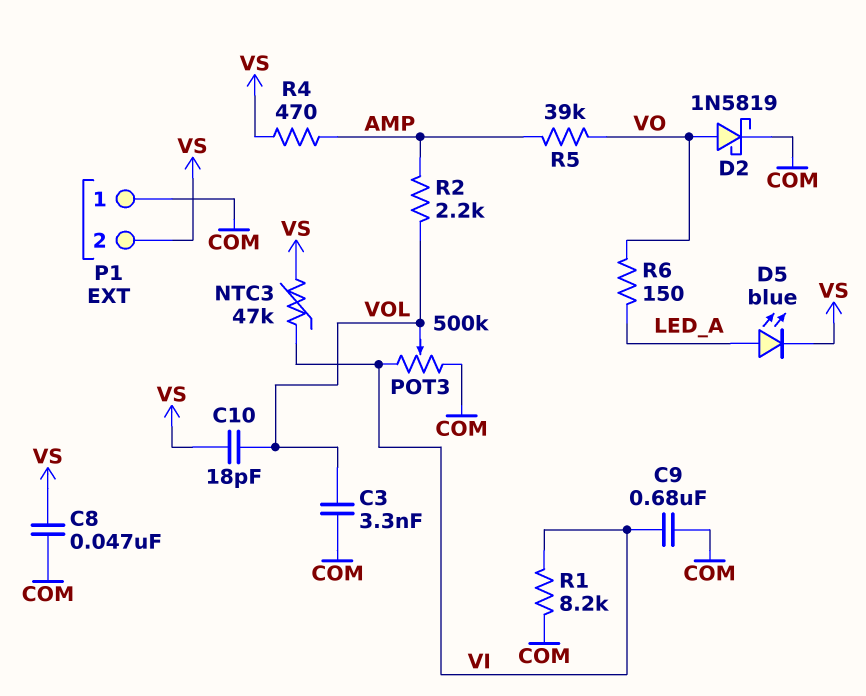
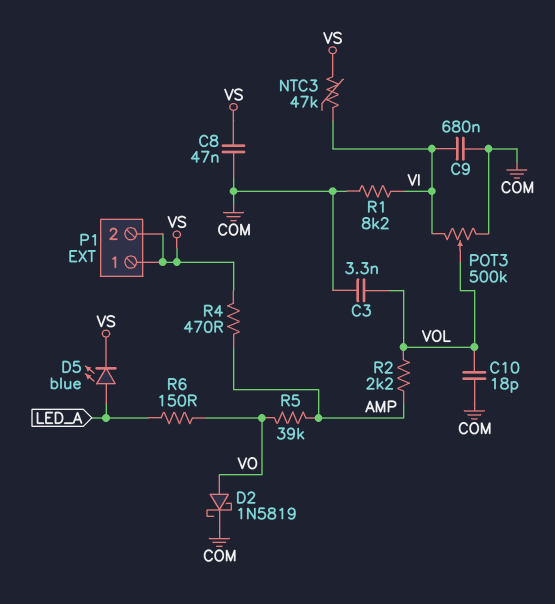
C10: 18pF (VOL, VS) -> 18pF (COM, VOL)
P1 pin 1: COM -> VS

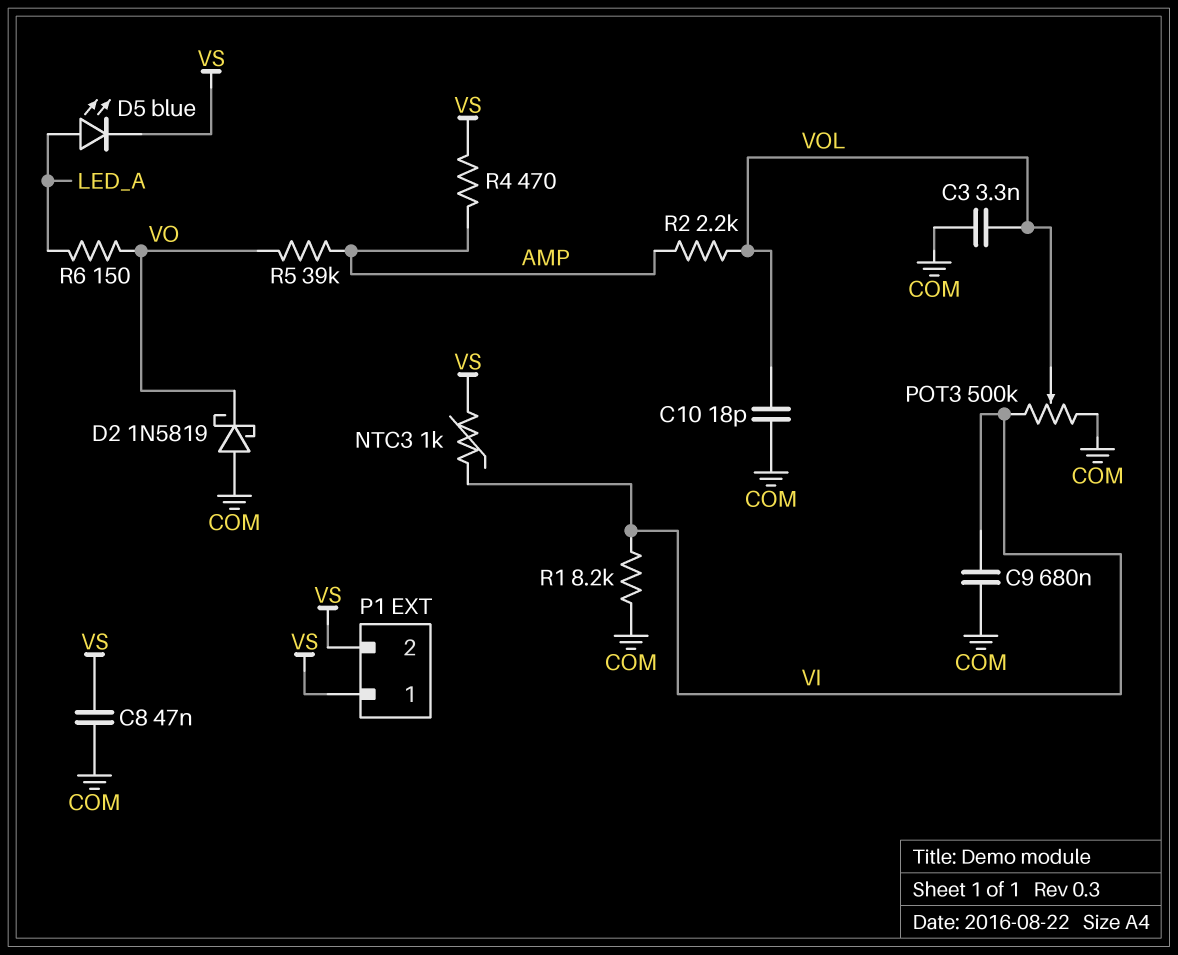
D2: schottky 1N5819 (A VO, K COM) -> schottky 1N5819 (A COM, K VO)
NTC3: 47k (VI, VS) -> 1k (VI, VS)

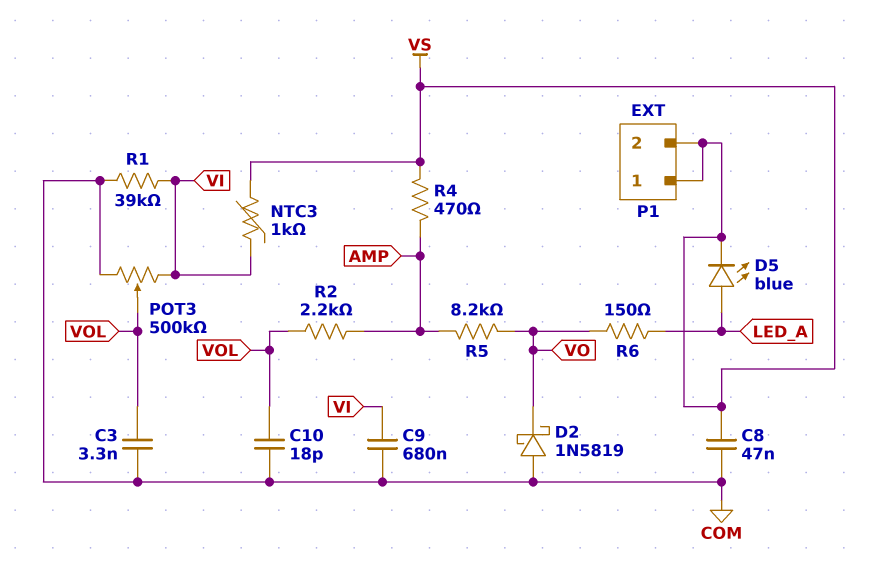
R1: 8.2k (COM, VI) -> 39k (COM, VI)
R5: 39k (AMP, VO) -> 8.2k (AMP, VO)

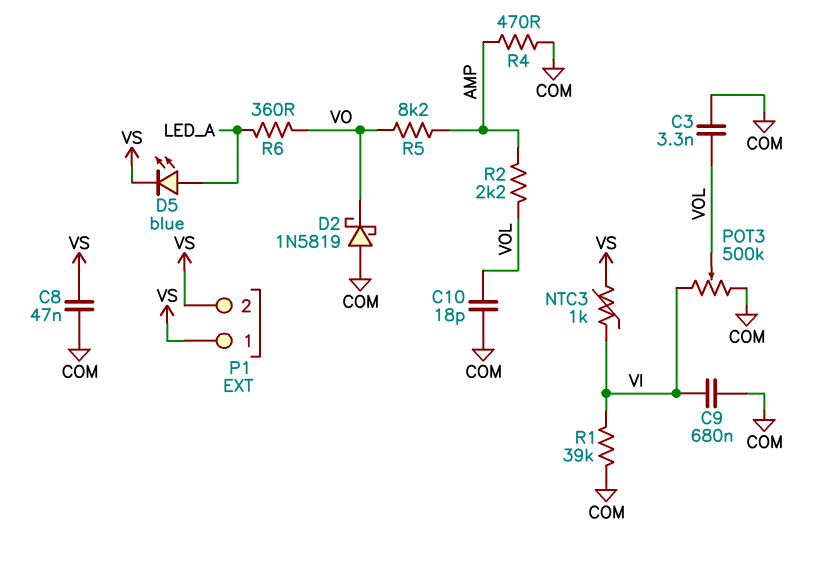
R4: 470 (AMP, VS) -> 470 (AMP, COM)
R6: 150 (LED_A, VO) -> 360 (LED_A, VO)

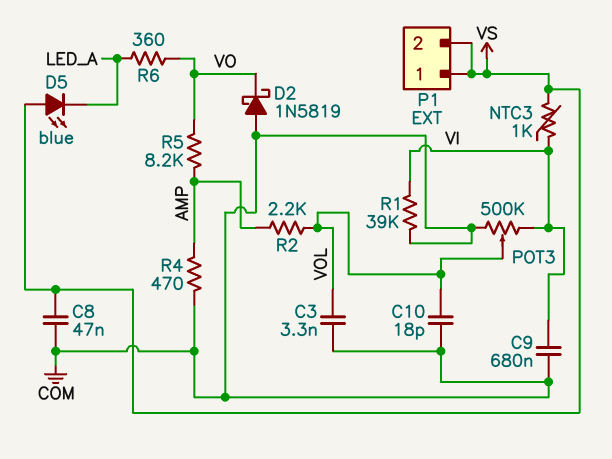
D5: LED blue (A LED_A, K VS) -> LED blue (A VS, K LED_A)

